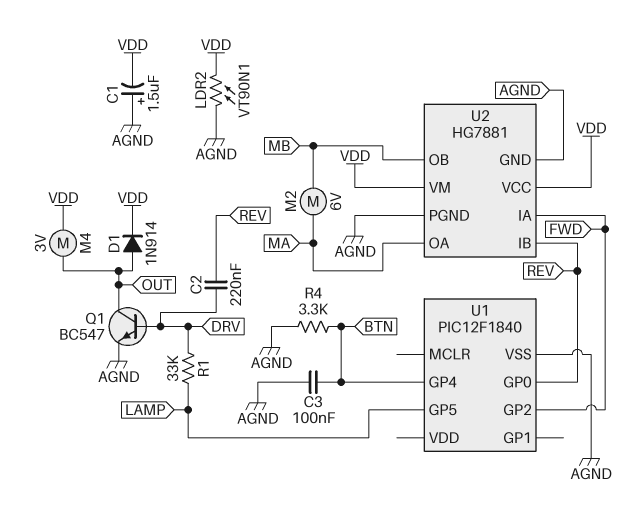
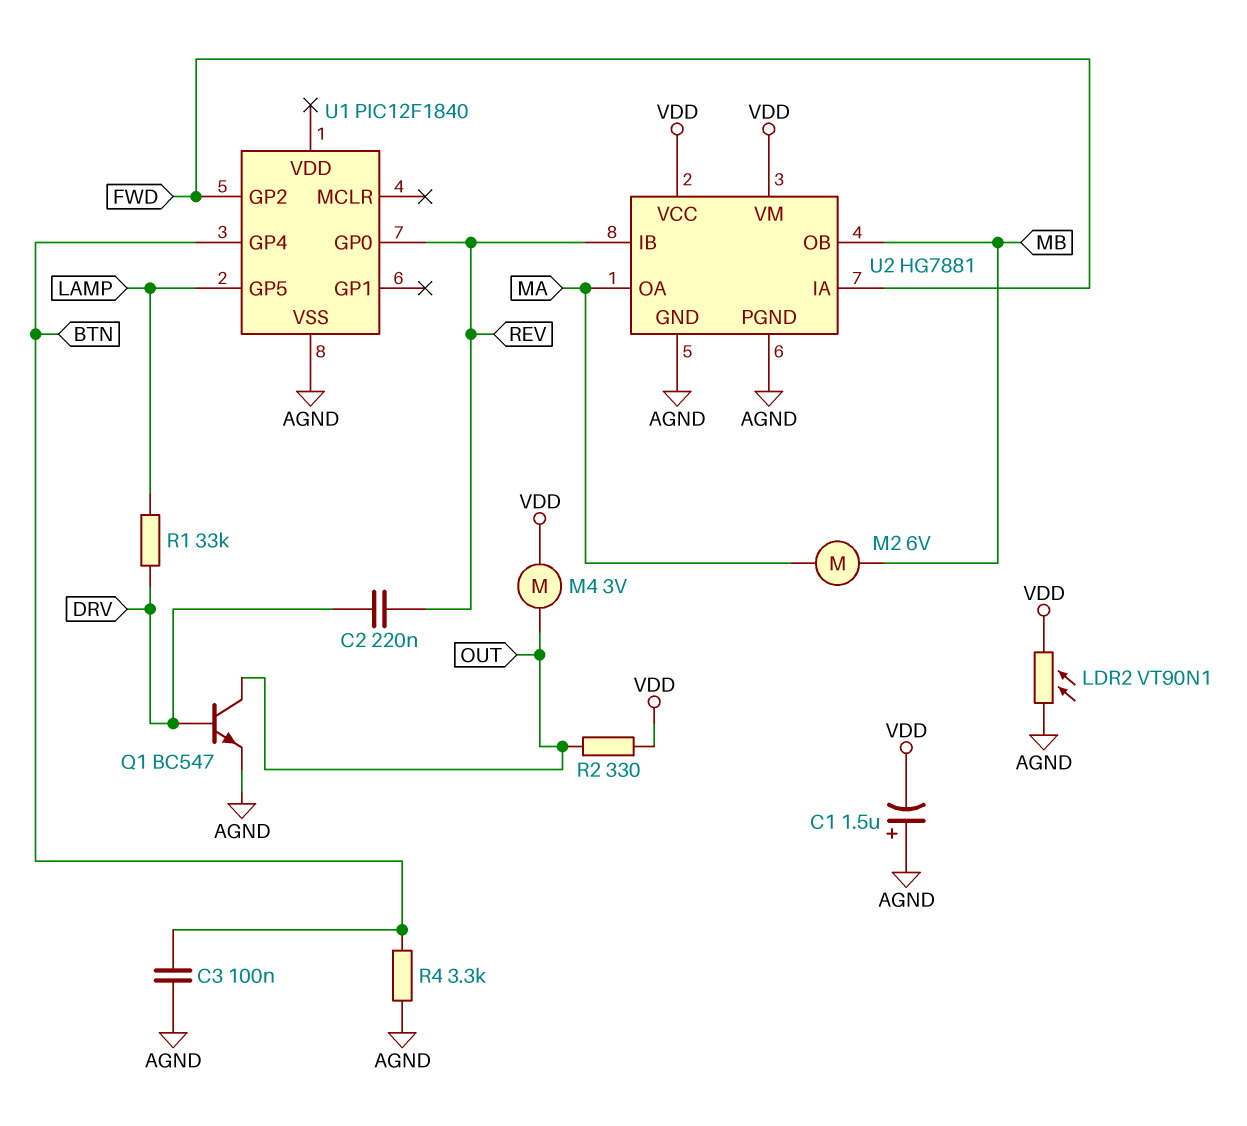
D1: diode 1N914 (A OUT, K VDD) -> none
R2: none -> 330 (OUT, VDD)

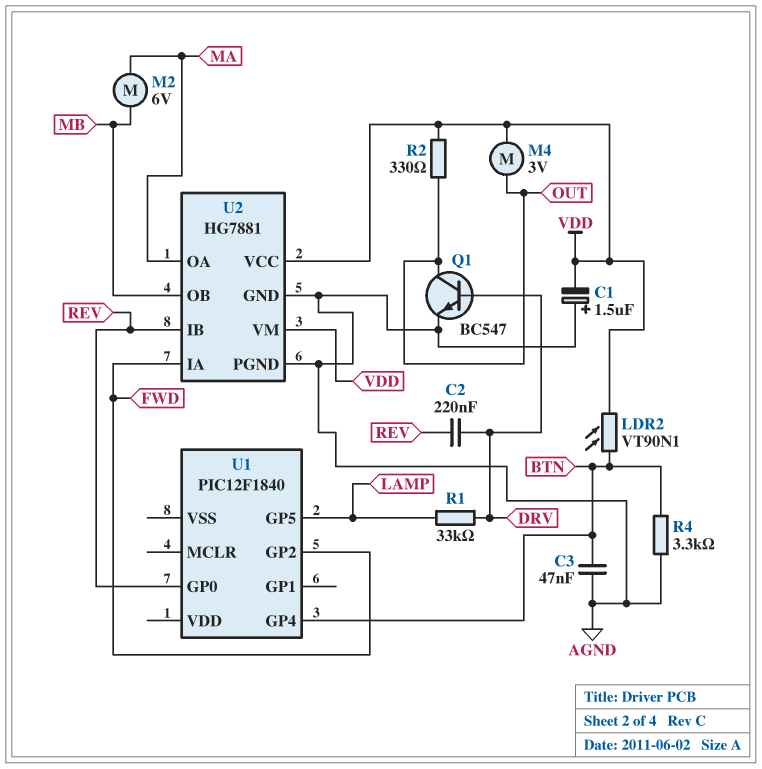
C3: 100nF (AGND, BTN) -> 47nF (AGND, BTN)
LDR2: VT90N1 (AGND, VDD) -> VT90N1 (BTN, VDD)
U1 pin VSS: AGND -> none

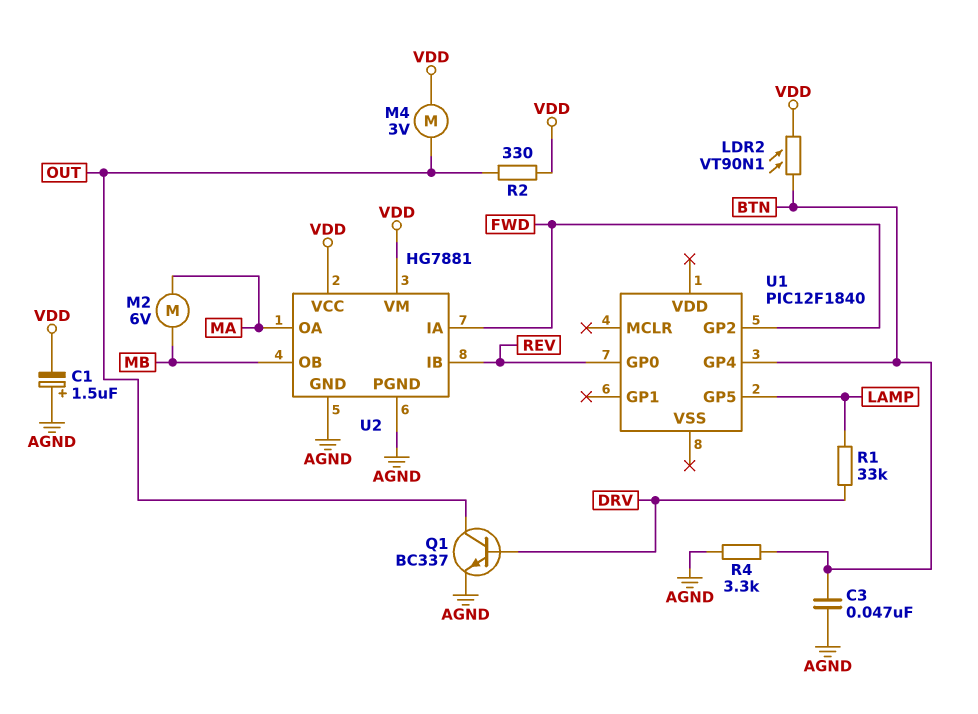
C2: 220nF (DRV, REV) -> none
Q1: NPN BC547 (B DRV, C OUT, E AGND) -> NPN BC337 (B DRV, C OUT, E AGND)

